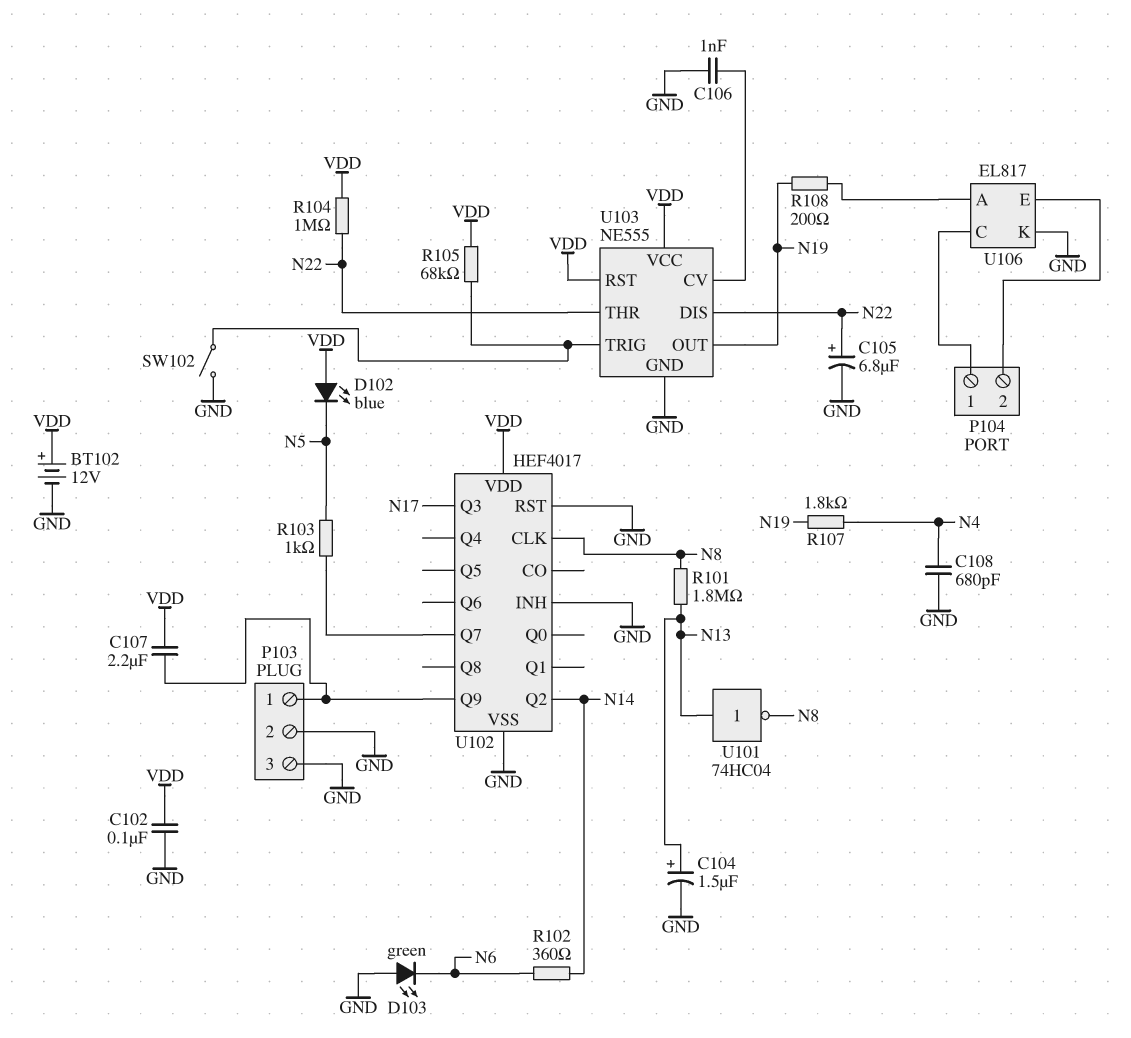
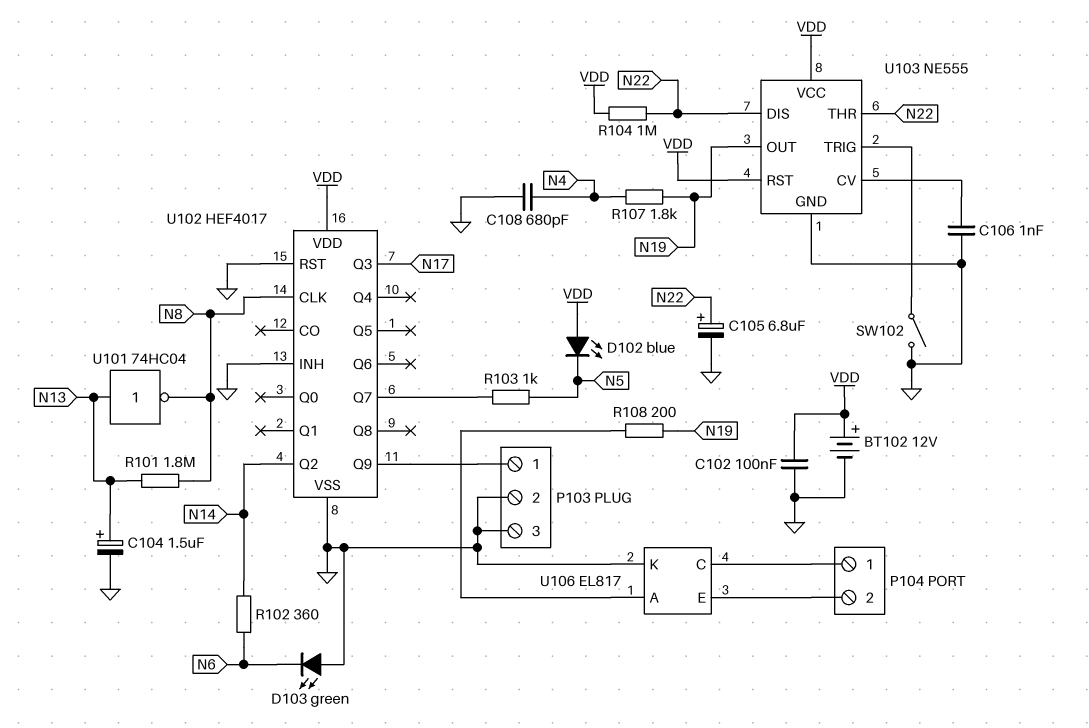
C107: 2.2uF (P103/1, VDD) -> none
R105: 68k (U103/TRIG, VDD) -> none

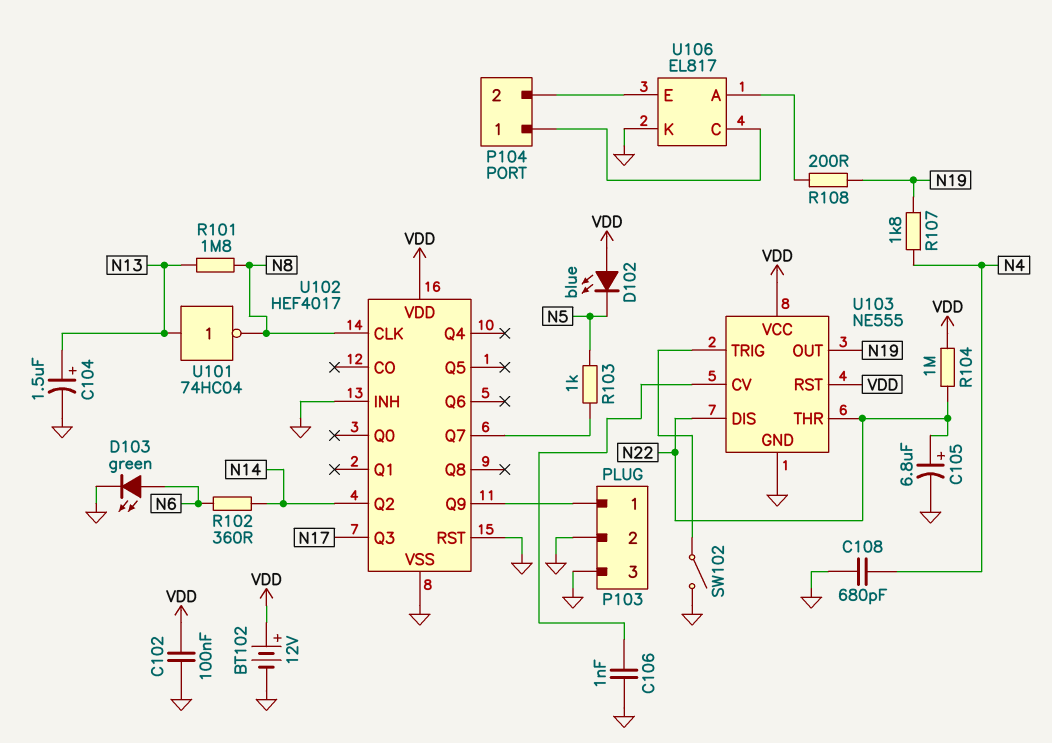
D103: LED green (A GND, K N6) -> LED green (A N6, K GND)

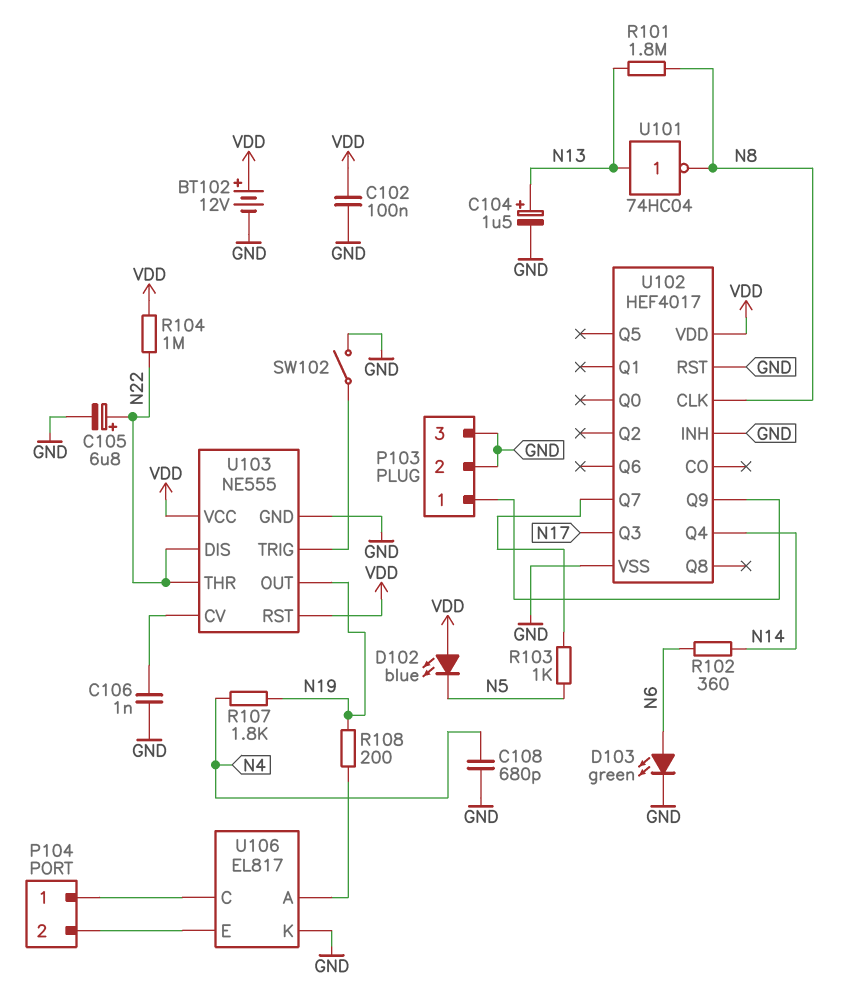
U102 pin Q2: N14 -> none
U102 pin Q4: none -> N14

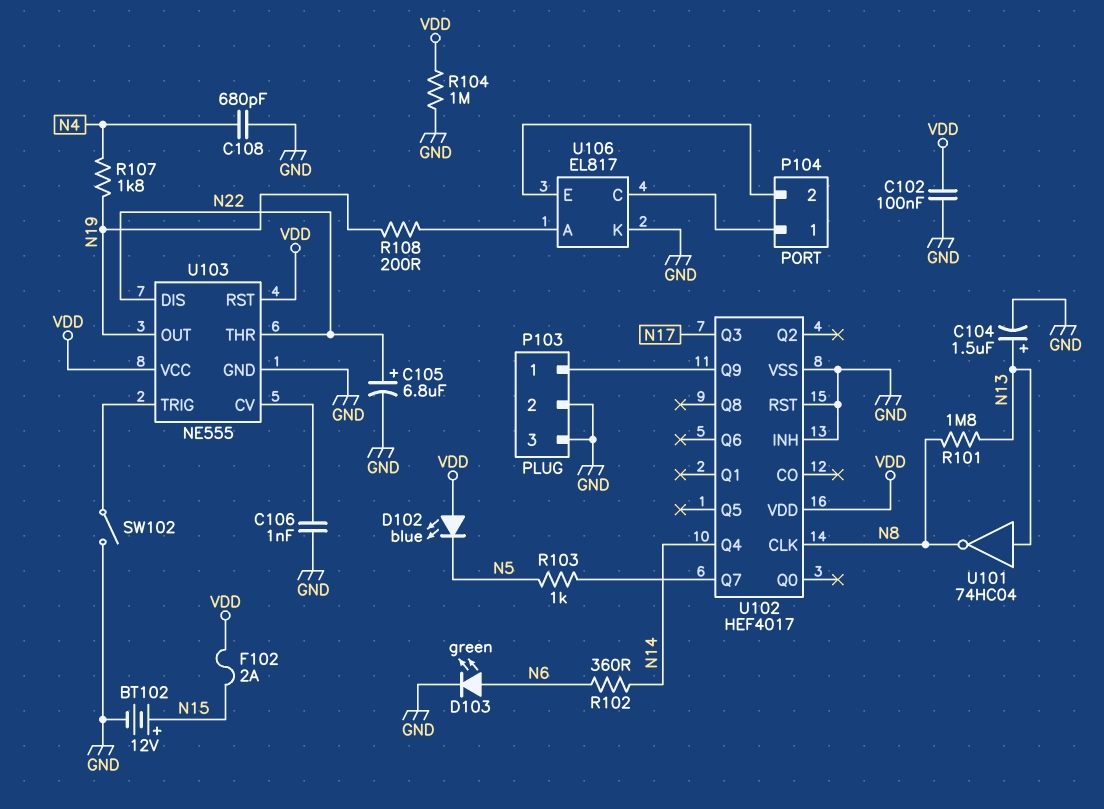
BT102: 12V (plus VDD, minus GND) -> 12V (plus N15, minus GND)
F102: none -> 2A (N15, VDD)
R104: 1M (N22, VDD) -> 1M (GND, VDD)

